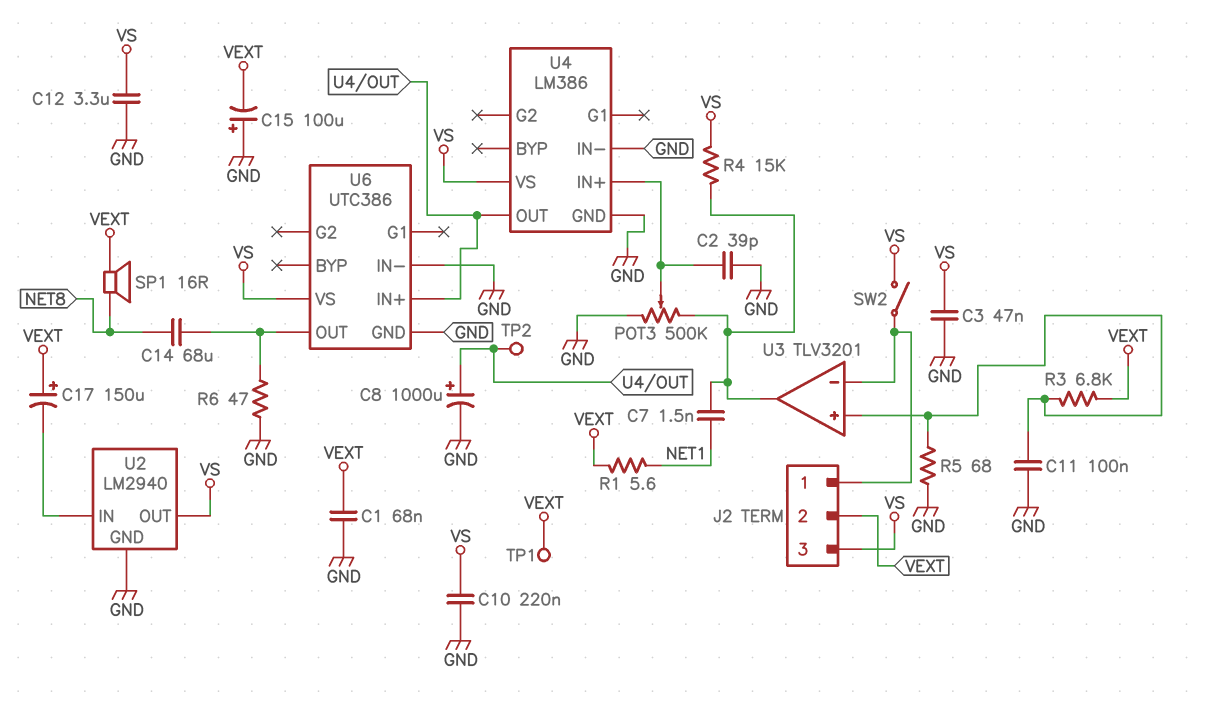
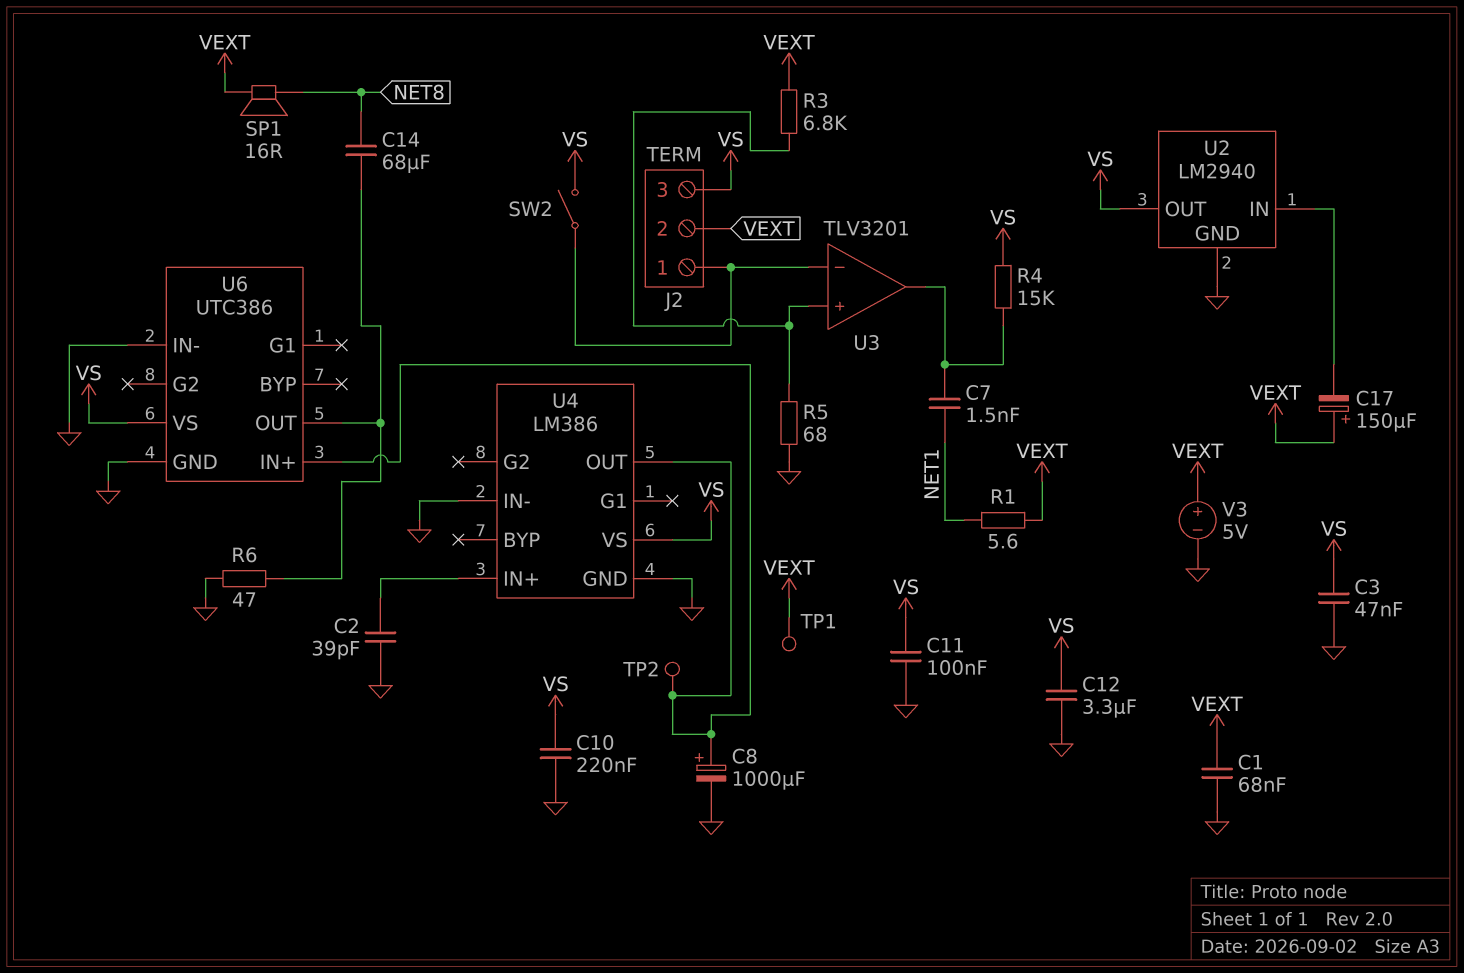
C11: 100nF (GND, U3/in+) -> 100nF (GND, VS)
C15: 100uF (plus GND, minus VEXT) -> none
POT3: 500k (GND, U3/out, wiper U4/IN+) -> none
V3: none -> 5V (plus VEXT, minus GND)

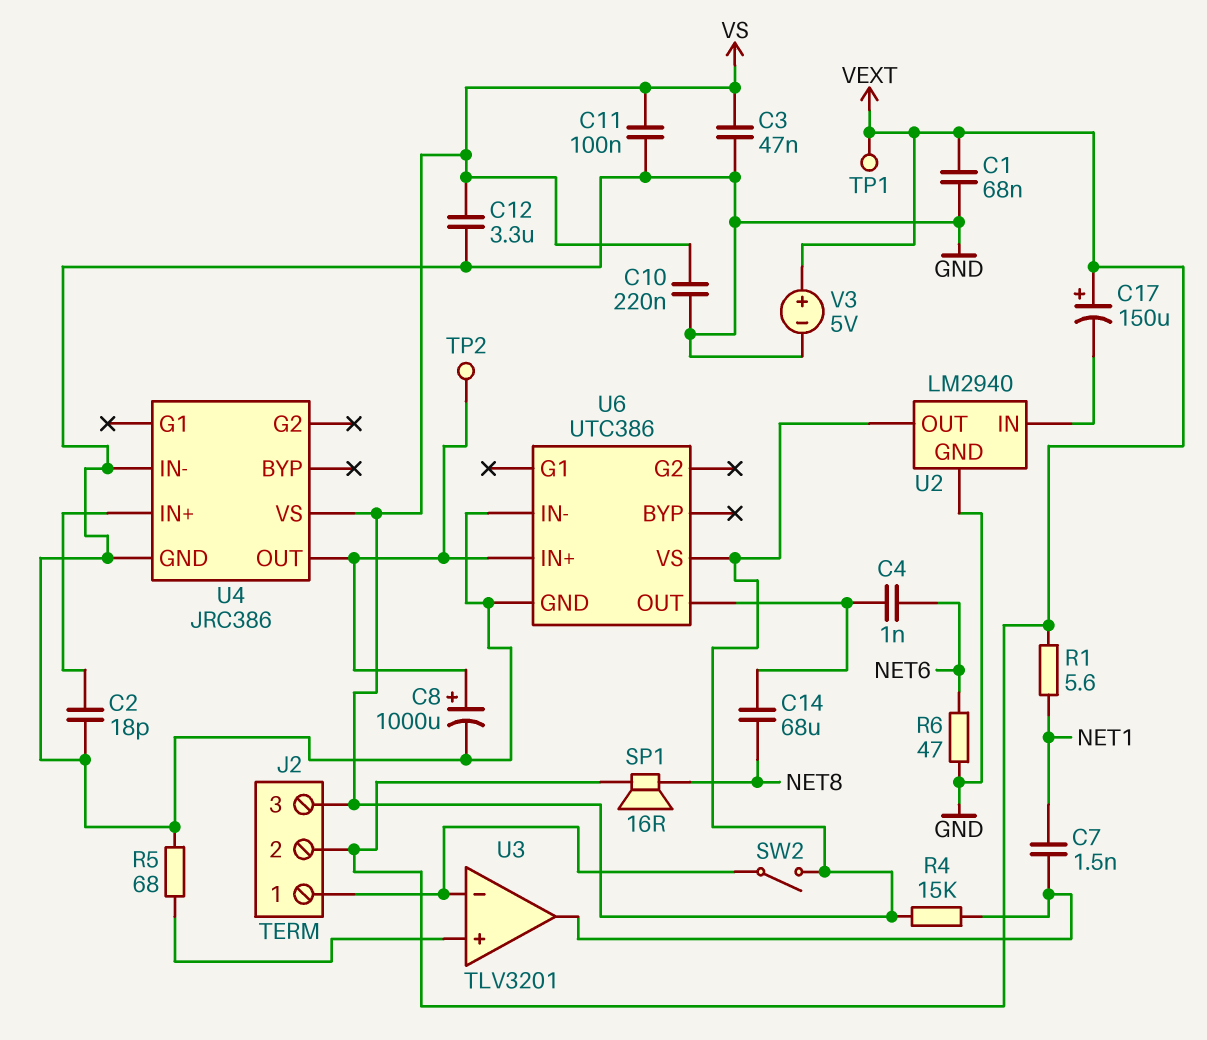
C2: 39pF (GND, U4/IN+) -> 18pF (GND, U4/IN+)
C4: none -> 1nF (NET6, U6/OUT)
R3: 6.8k (U3/in+, VEXT) -> none
R6: 47 (GND, U6/OUT) -> 47 (GND, NET6)
U4: LM386 -> JRC386

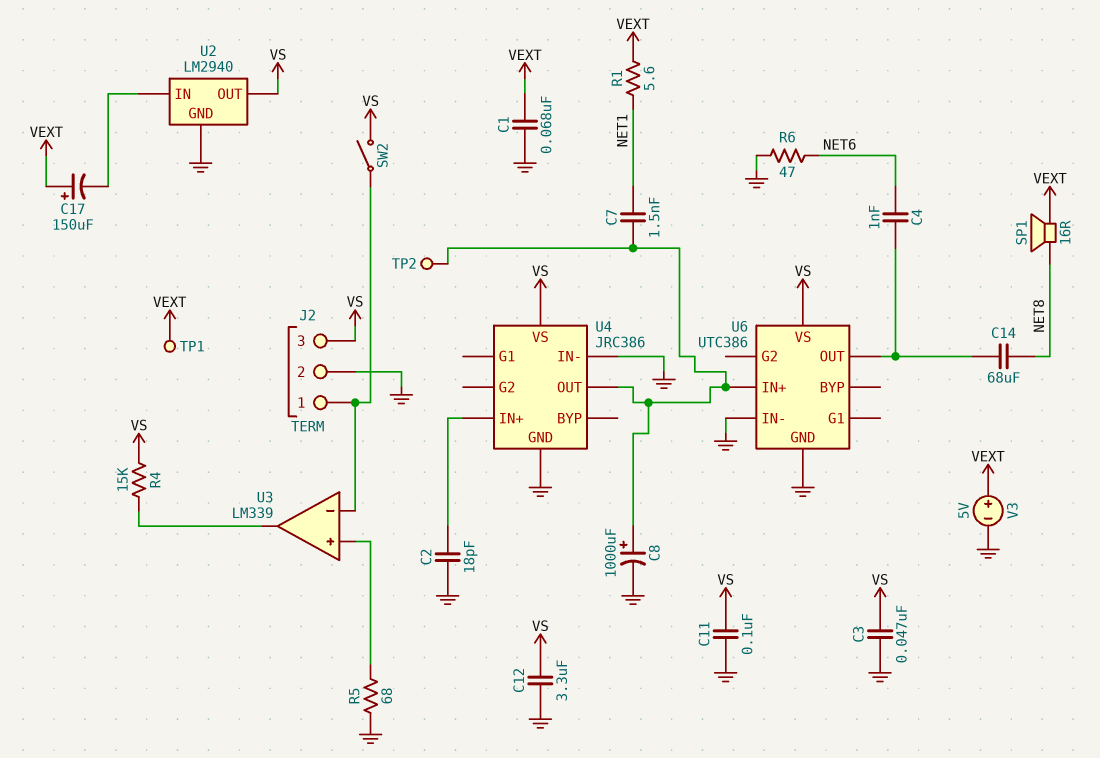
C7: 1.5nF (NET1, U3/out) -> 1.5nF (NET1, U4/OUT)
C10: 220nF (GND, VS) -> none
J2 pin 2: VEXT -> GND
U3: TLV3201 -> LM339

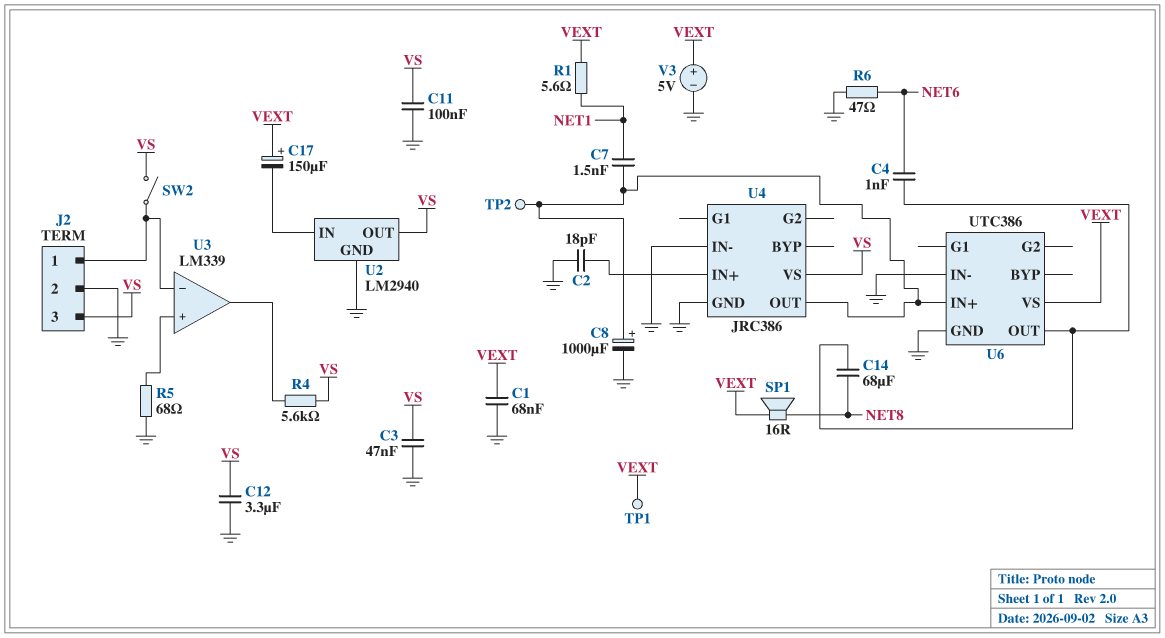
R4: 15k (U3/out, VS) -> 5.6k (U3/out, VS)
U6 pin VS: VS -> VEXT

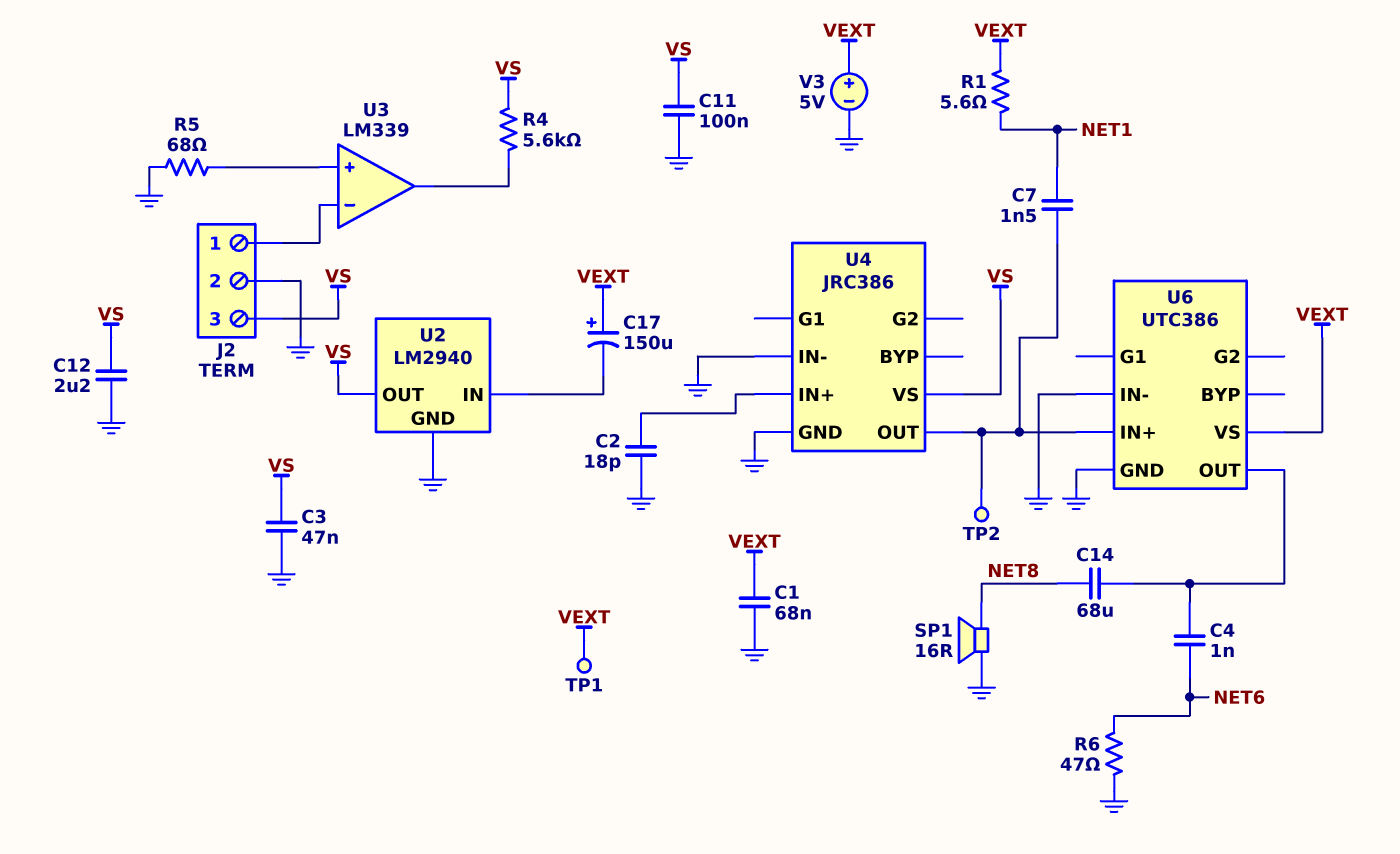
C8: 1000uF (plus U4/OUT, minus GND) -> none
C12: 3.3uF (GND, VS) -> 2.2uF (GND, VS)
SP1: speaker 16R (NET8, VEXT) -> speaker 16R (GND, NET8)
SW2: switch (J2/1, VS) -> none

